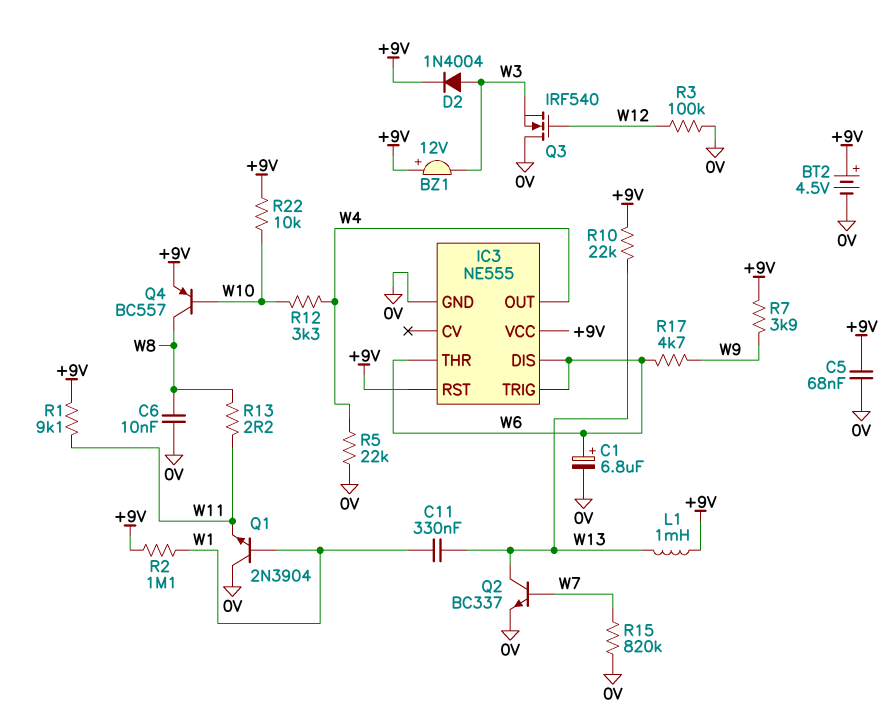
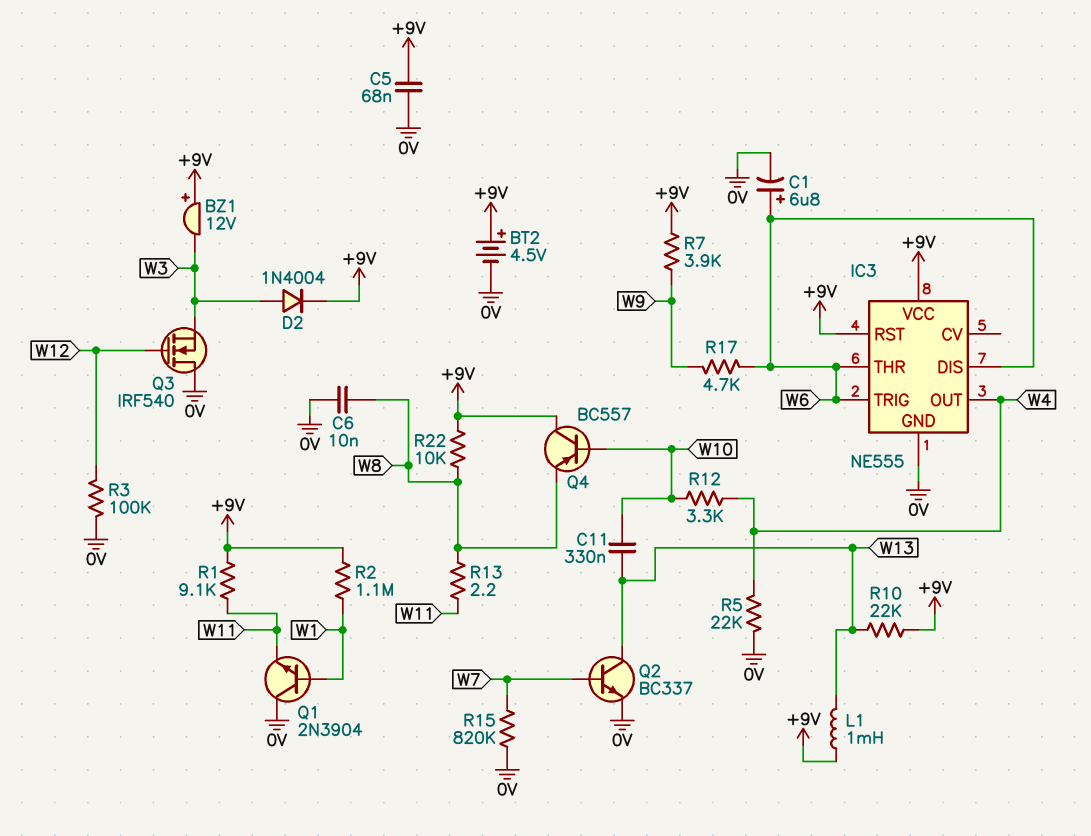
C11: 330nF (W1, W13) -> 330nF (W10, W13)
Q4: PNP BC557 (B W10, C W8, E +9V) -> PNP BC557 (B W10, C +9V, E W8)
R22: 10k (+9V, W10) -> 10k (+9V, W8)

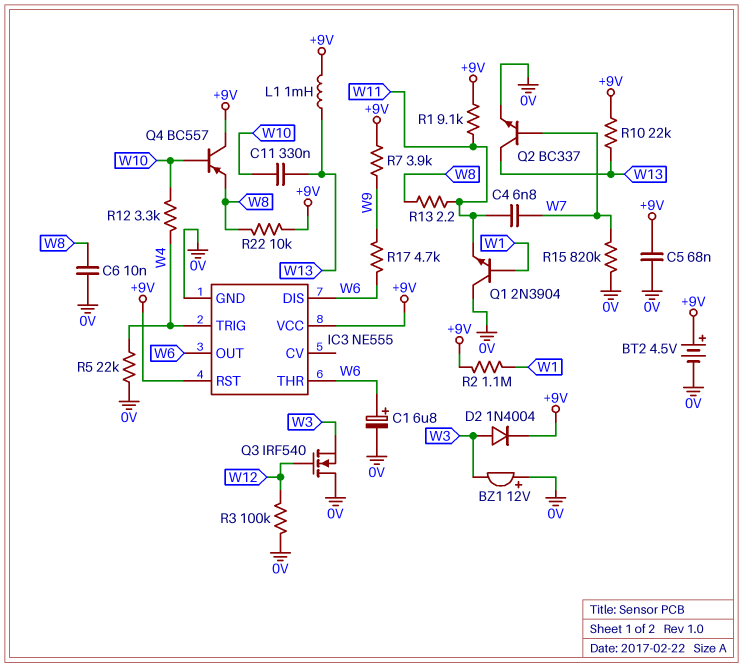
BZ1: buzzer 12V (plus +9V, minus W3) -> buzzer 12V (plus 0V, minus W3)
C4: none -> 6.8nF (W7, W11)
IC3 pin OUT: W4 -> W6
IC3 pin TRIG: W6 -> W4

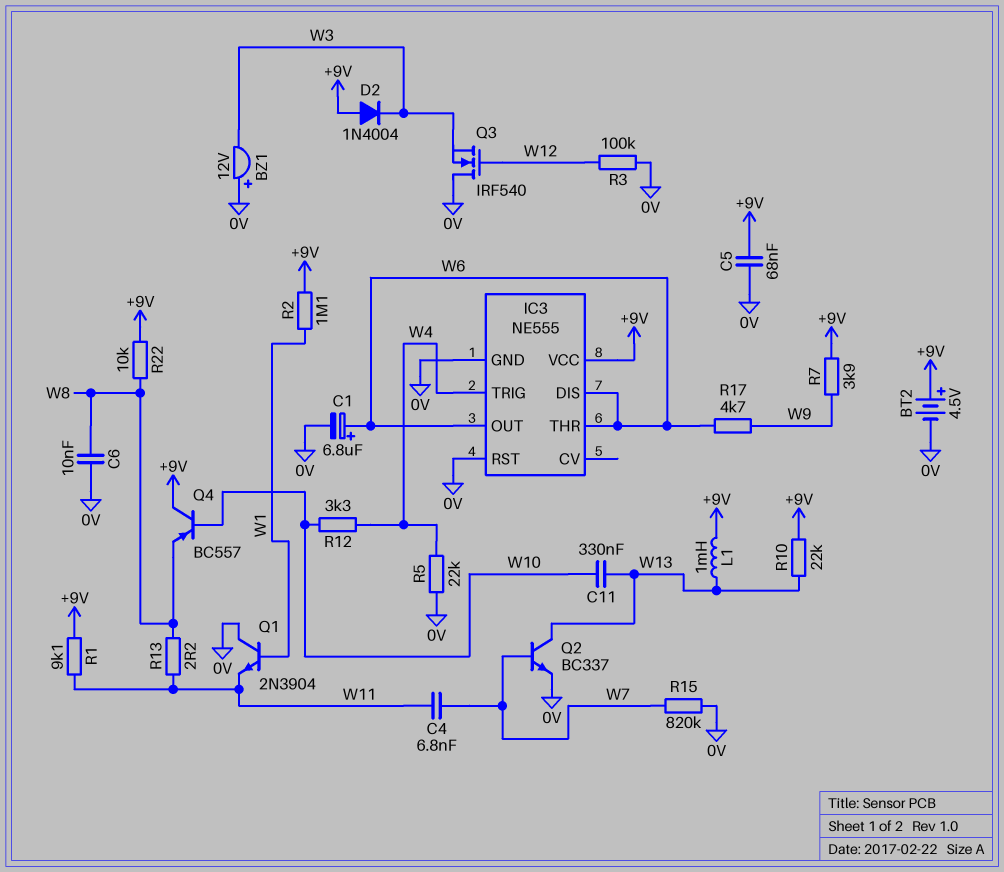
D2: diode 1N4004 (A W3, K +9V) -> diode 1N4004 (A +9V, K W3)
IC3 pin RST: +9V -> 0V

